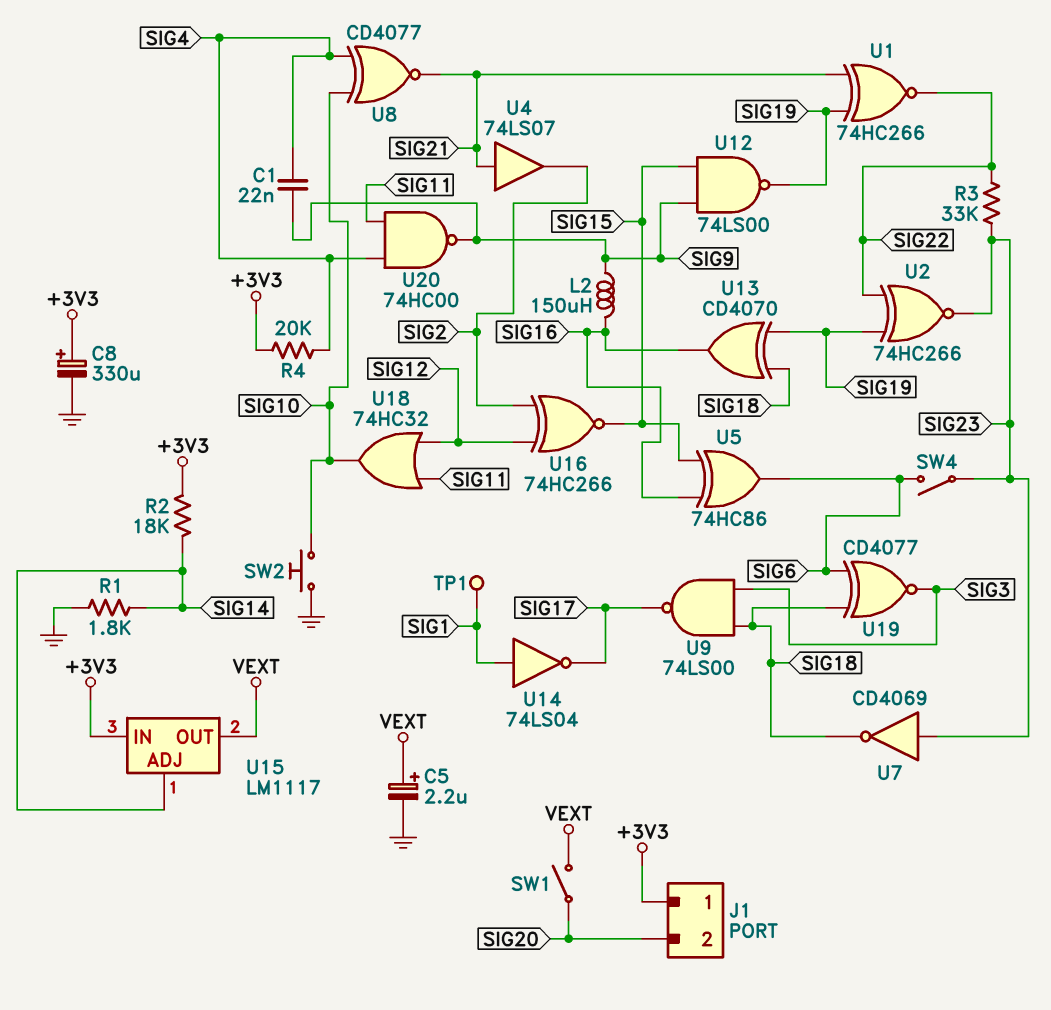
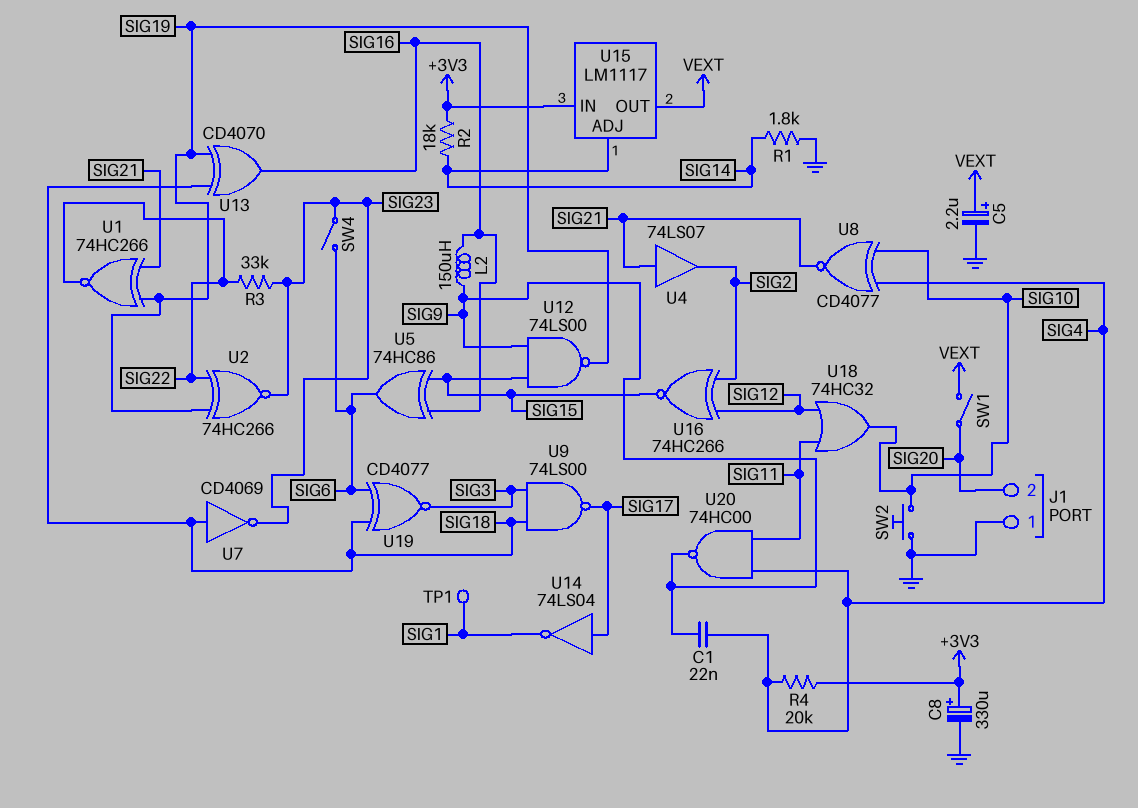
J1 pin 1: +3V3 -> GND
U7: NOT CD4069 (in SIG23, out SIG18) -> NOT CD4069 (in SIG18, out SIG23)
U14: NOT 74LS04 (in SIG1, out SIG17) -> NOT 74LS04 (in SIG17, out SIG1)

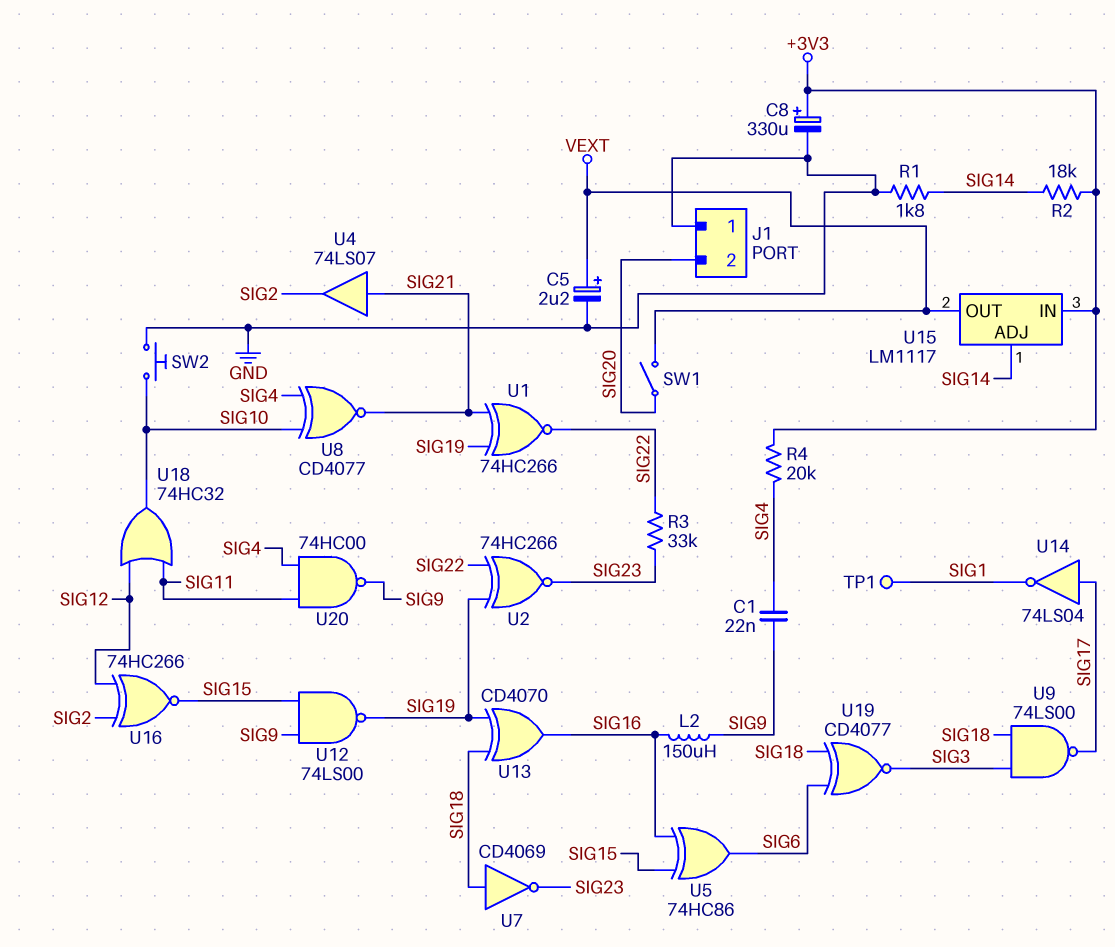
SW4: switch (SIG6, SIG23) -> none

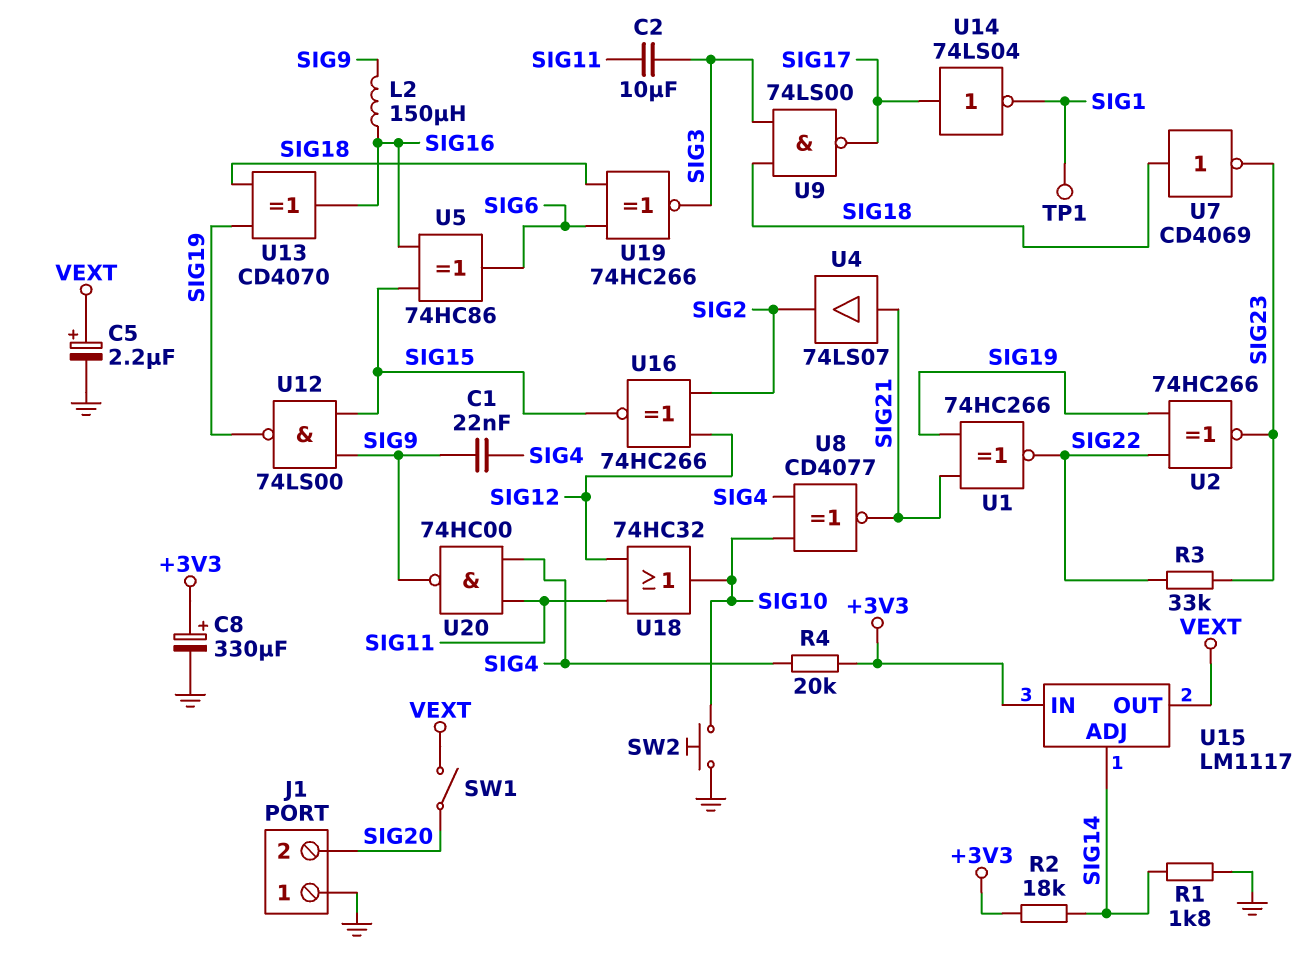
C2: none -> 10uF (SIG3, SIG11)
U19: XNOR CD4077 (in SIG6, in SIG18, out SIG3) -> XNOR 74HC266 (in SIG6, in SIG18, out SIG3)

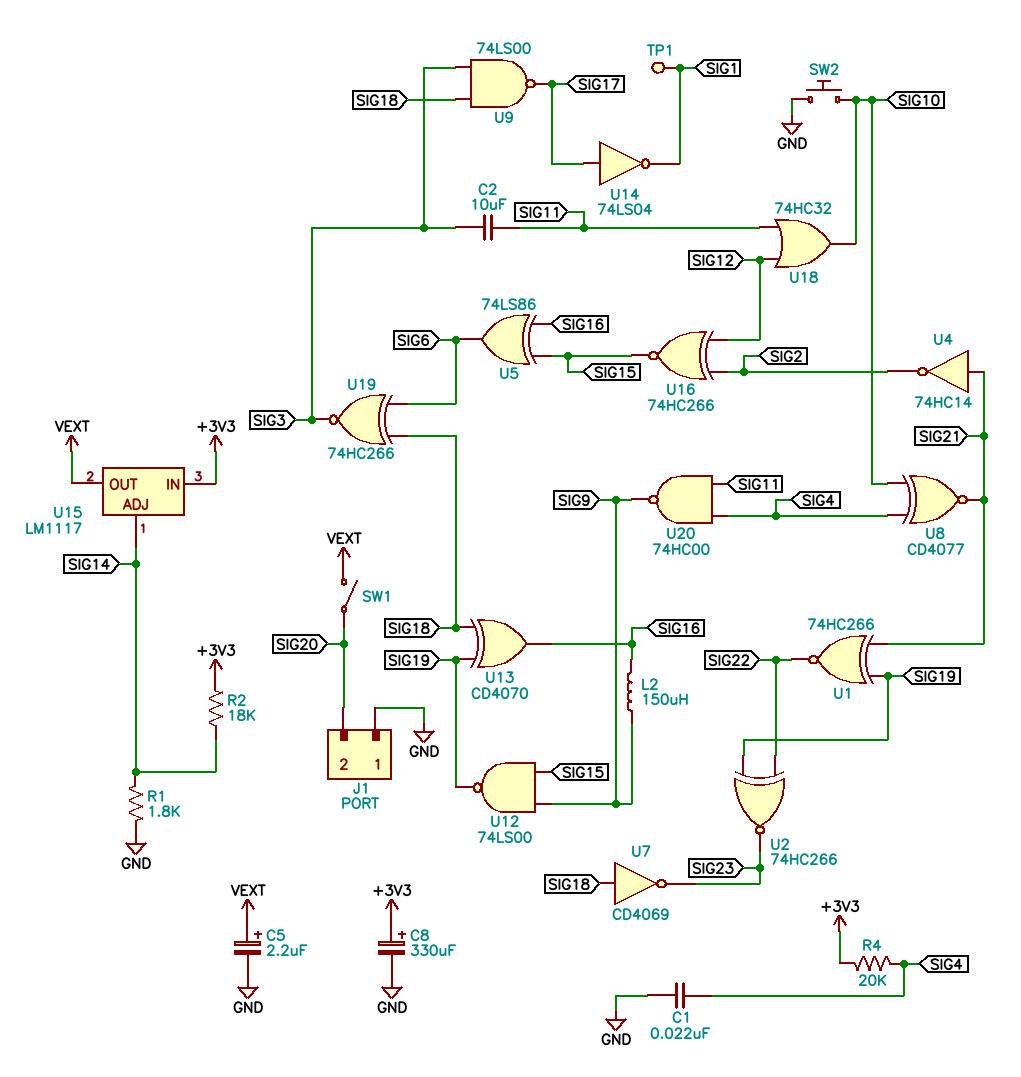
C1: 22nF (SIG4, SIG9) -> 22nF (GND, SIG4)
R3: 33k (SIG22, SIG23) -> none
U4: buffer 74LS07 (in SIG21, out SIG2) -> NOT 74HC14 (in SIG21, out SIG2)
U5: XOR 74HC86 (in SIG15, in SIG16, out SIG6) -> XOR 74LS86 (in SIG15, in SIG16, out SIG6)

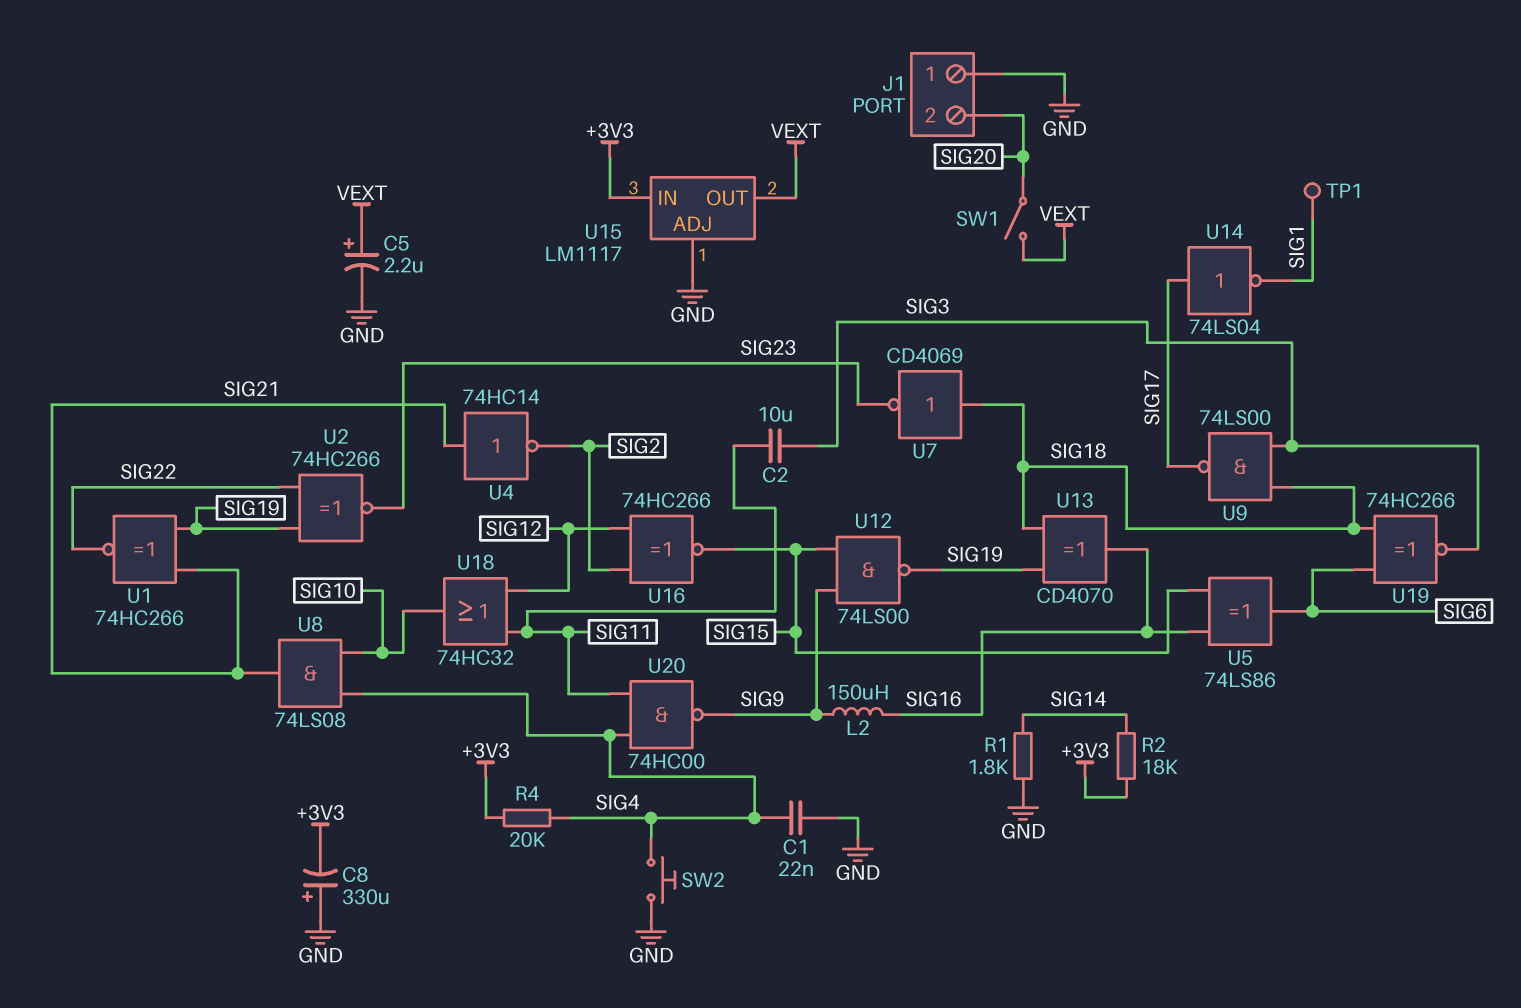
C8: 330uF (plus +3V3, minus GND) -> 330uF (plus GND, minus +3V3)
SW2: button (GND, SIG10) -> button (GND, SIG4)
U8: XNOR CD4077 (in SIG4, in SIG10, out SIG21) -> AND 74LS08 (in SIG4, in SIG10, out SIG21)
U15 pin ADJ: SIG14 -> GND

